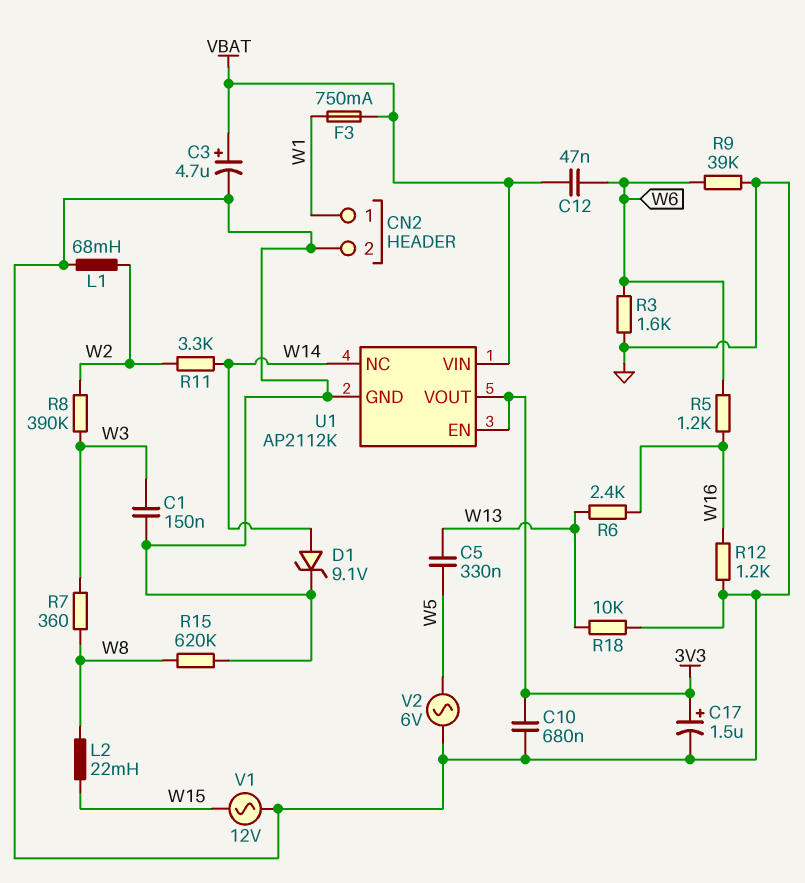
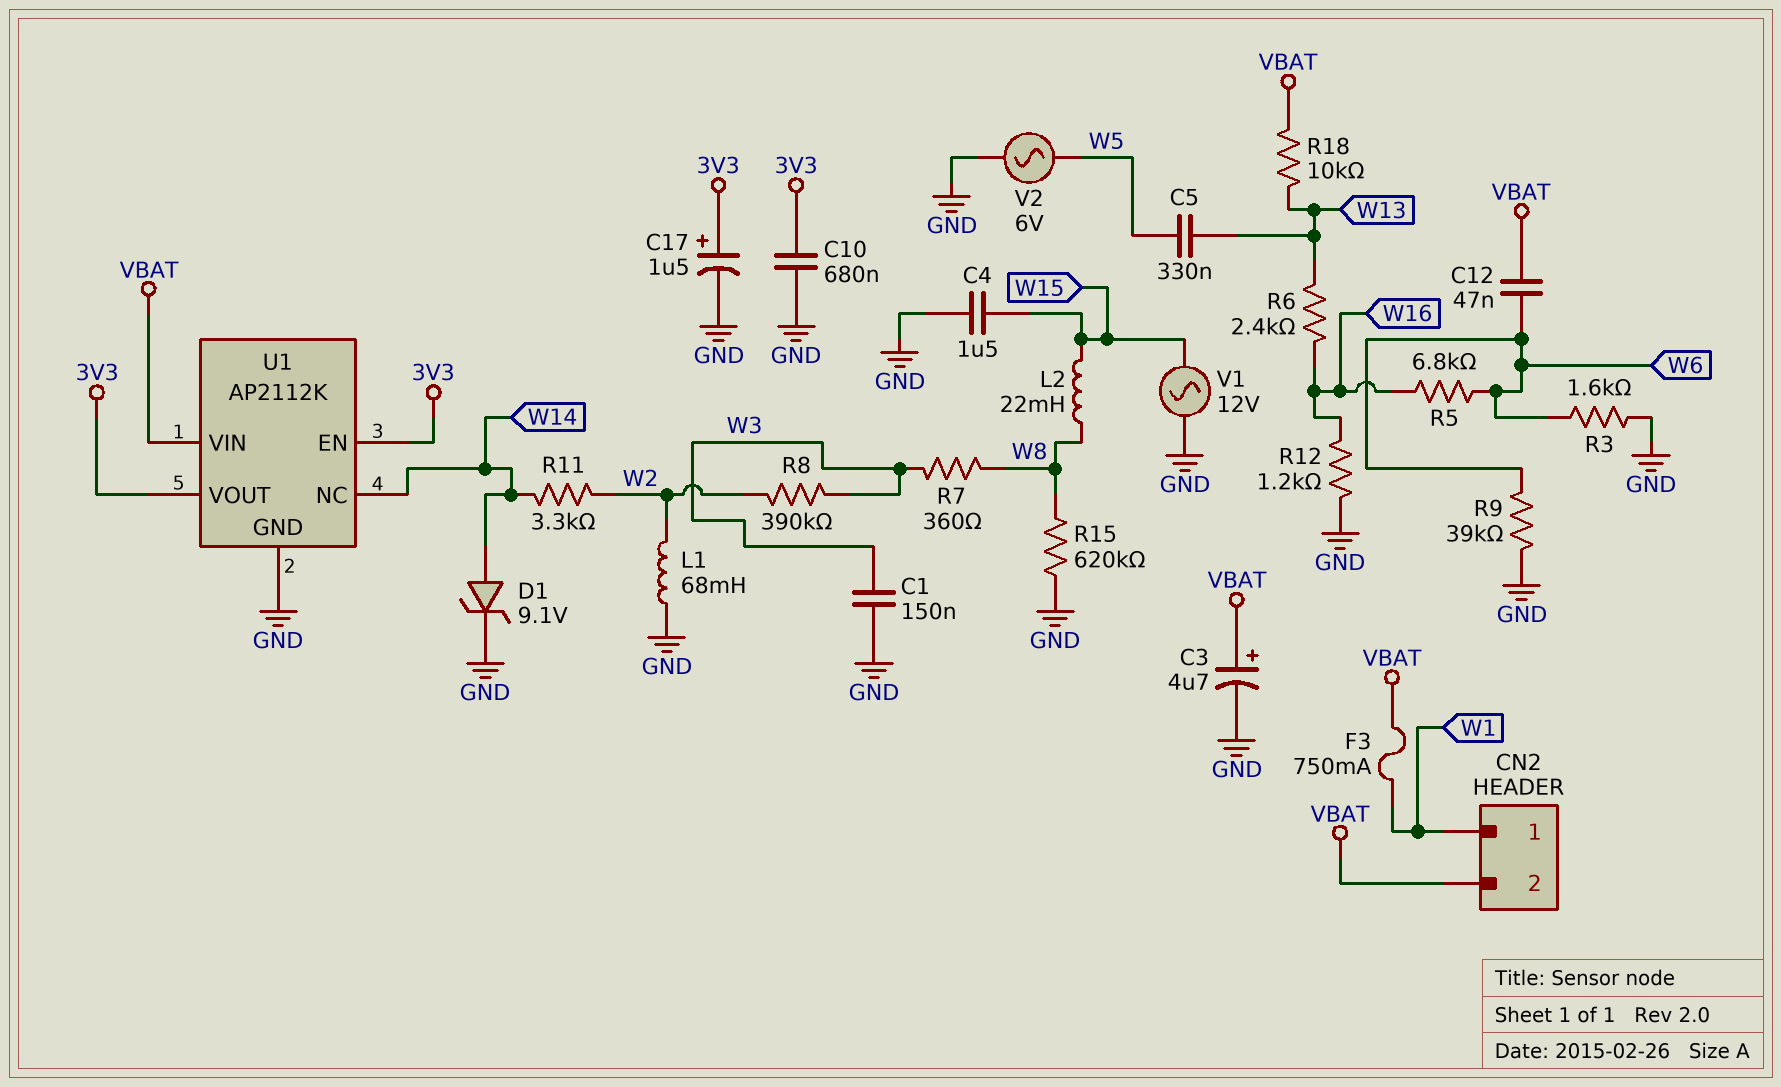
C4: none -> 1.5uF (GND, W15)
CN2 pin 2: GND -> VBAT
R5: 1.2k (W6, W16) -> 6.8k (W6, W16)
R18: 10k (GND, W13) -> 10k (VBAT, W13)

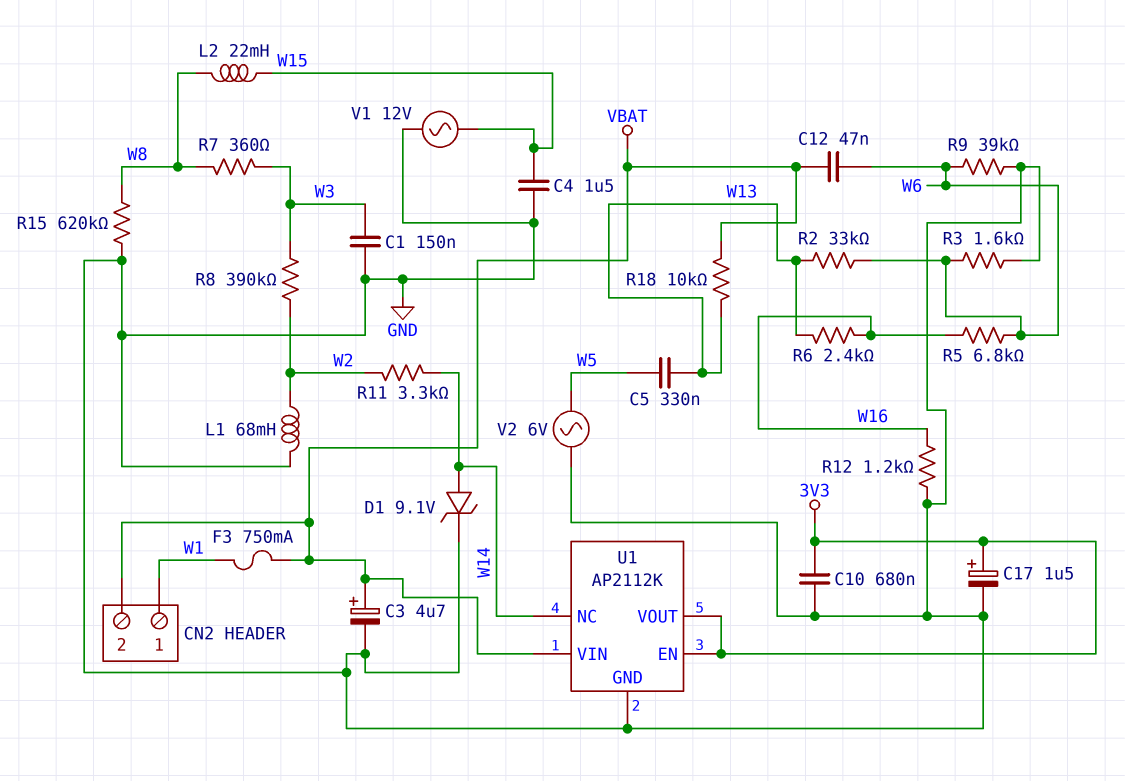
R2: none -> 33k (W6, W13)

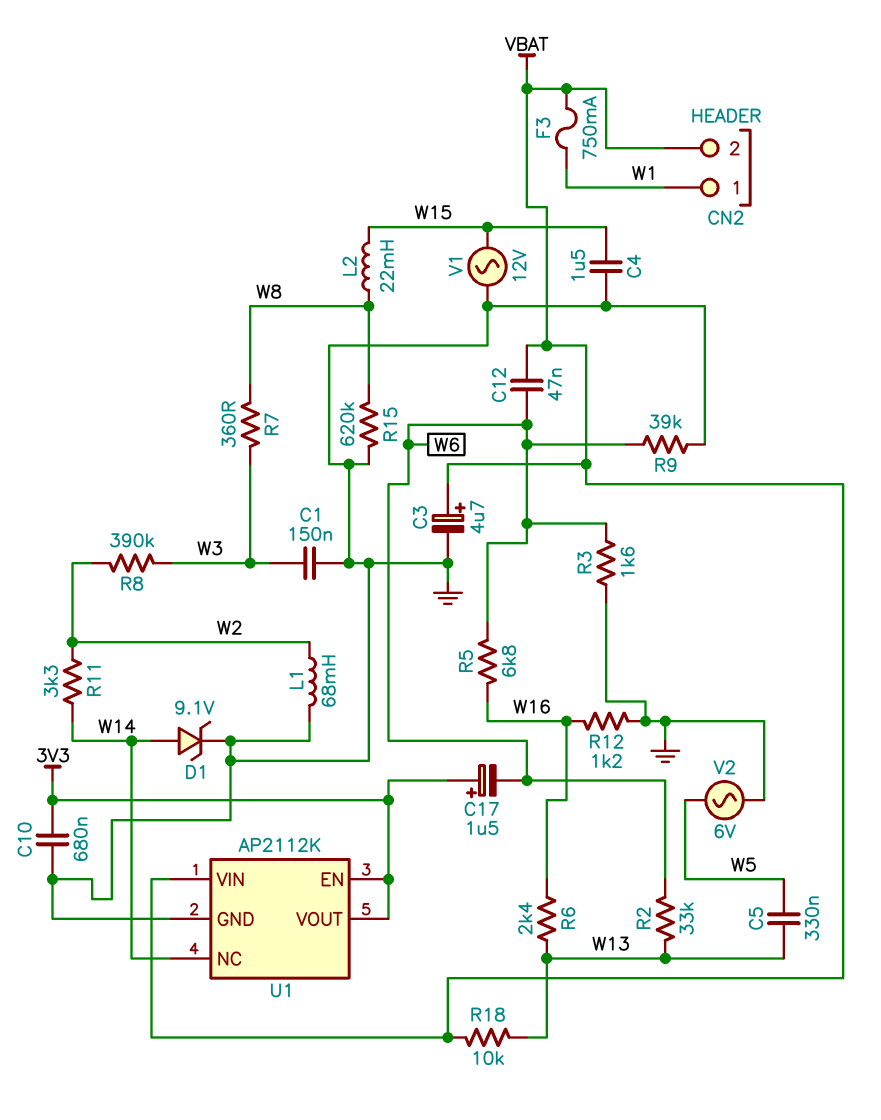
C17: 1.5uF (plus 3V3, minus GND) -> 1.5uF (plus 3V3, minus W6)

